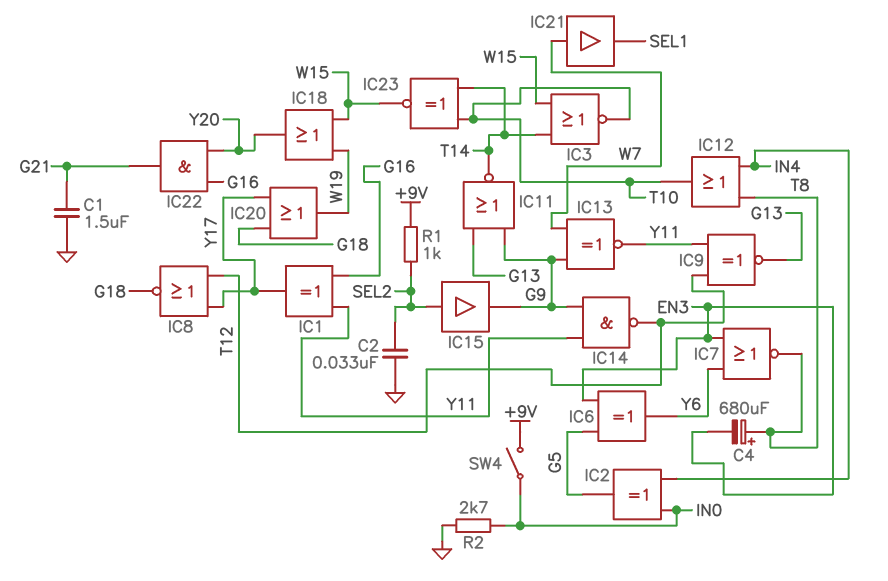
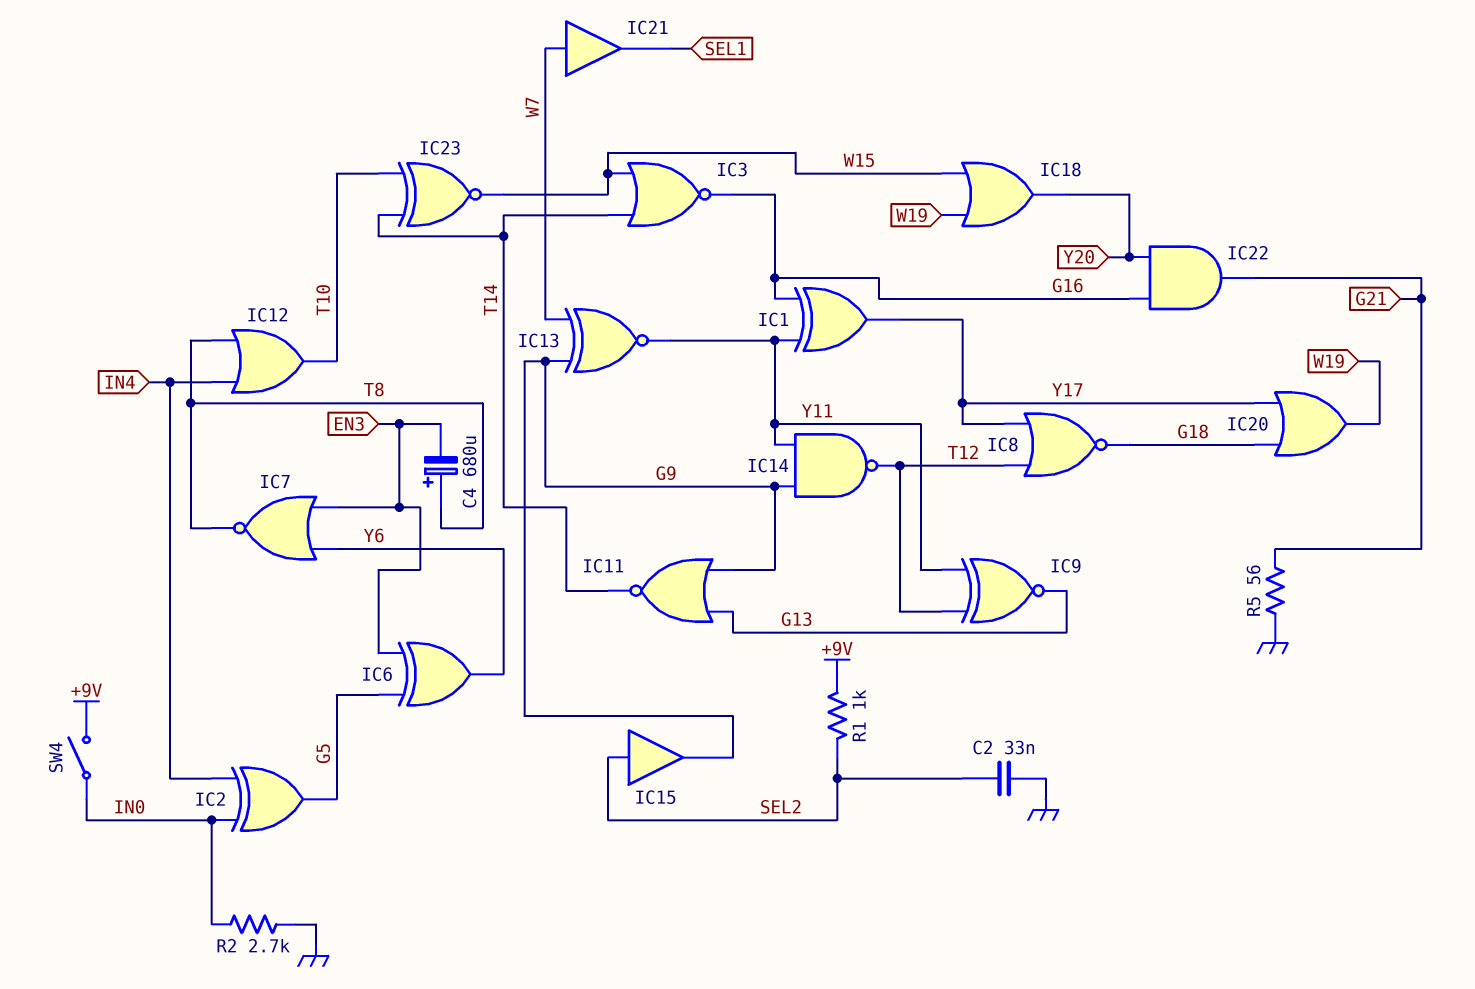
C1: 1.5uF (G21, GND) -> none
IC3: NOR (in T14, in W15, out T10) -> NOR (in T14, in W15, out G16)
R5: none -> 56 (G21, GND)

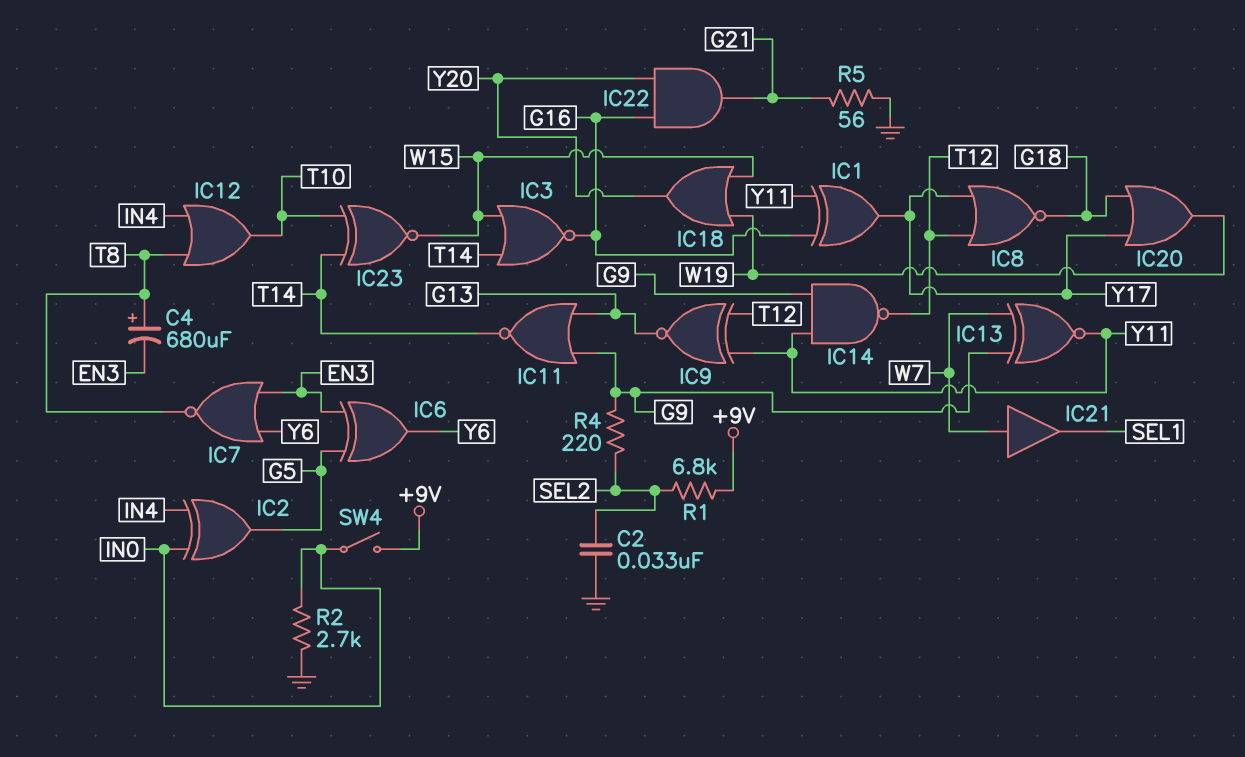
IC15: buffer (in SEL2, out G9) -> none
R1: 1k (+9V, SEL2) -> 6.8k (+9V, SEL2)
R4: none -> 220 (G9, SEL2)

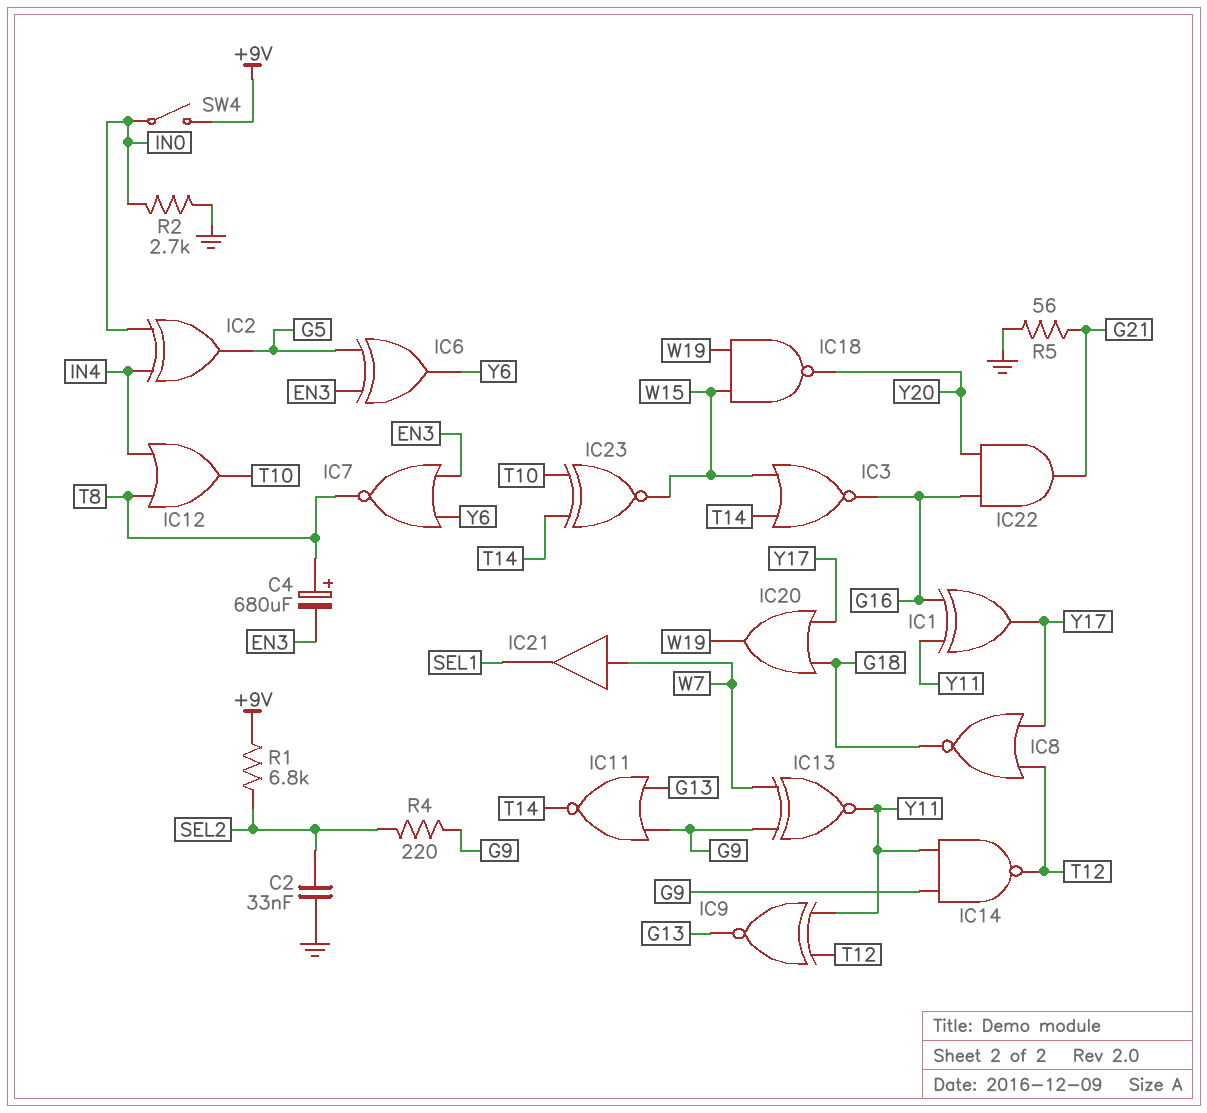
IC18: OR (in W15, in W19, out Y20) -> NAND (in W15, in W19, out Y20)

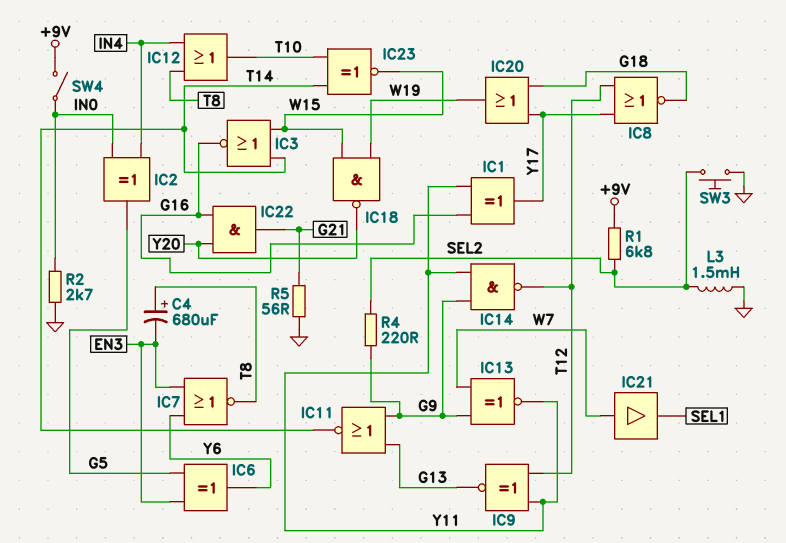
C2: 33nF (GND, SEL2) -> none
L3: none -> 1.5mH (GND, SEL2)
SW3: none -> button (GND, SEL2)

